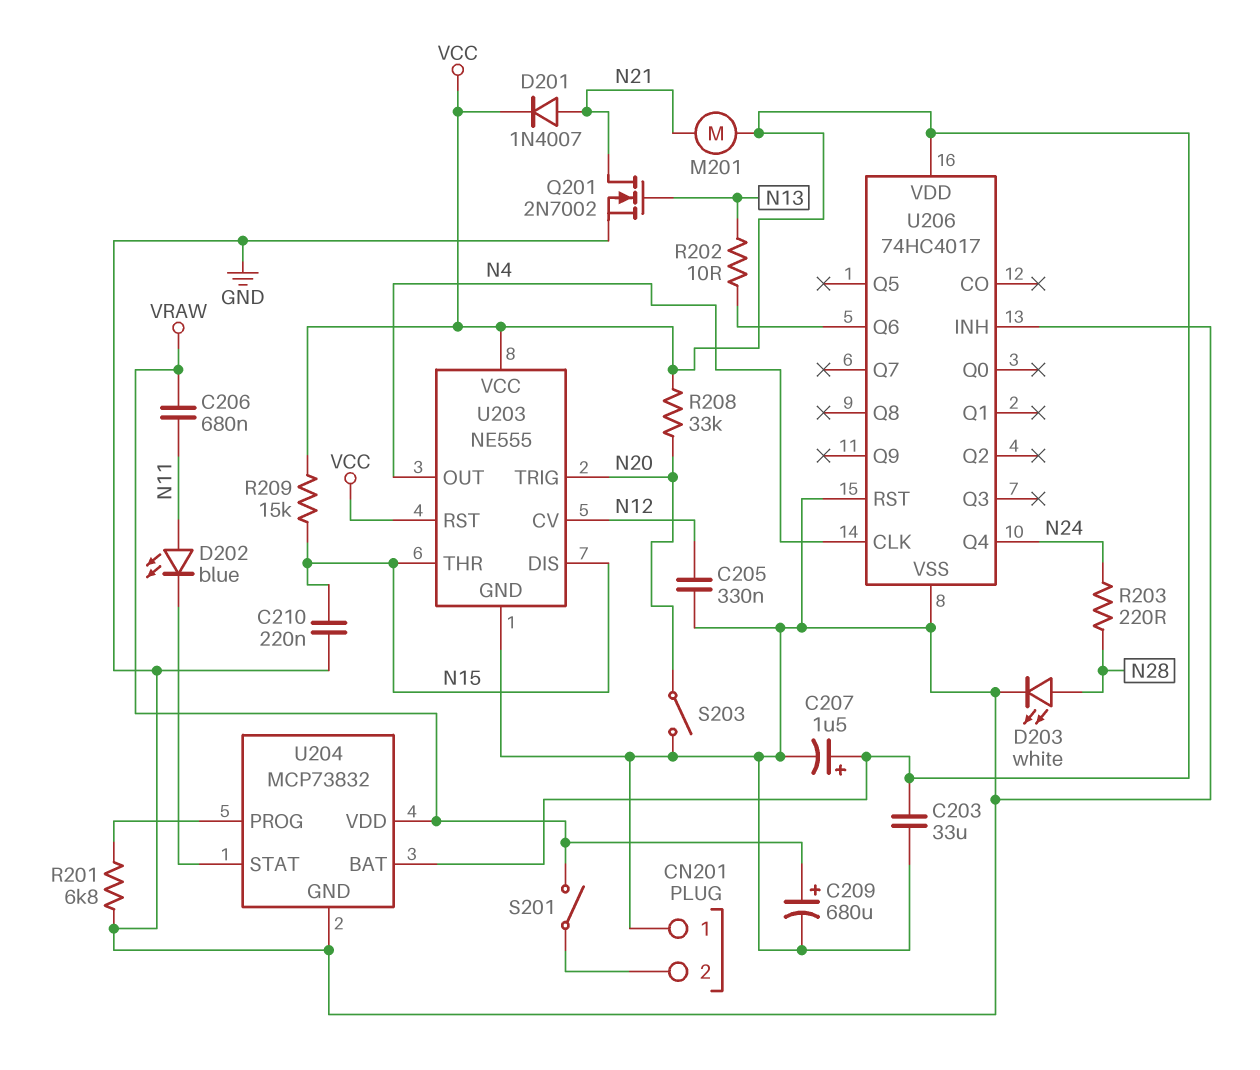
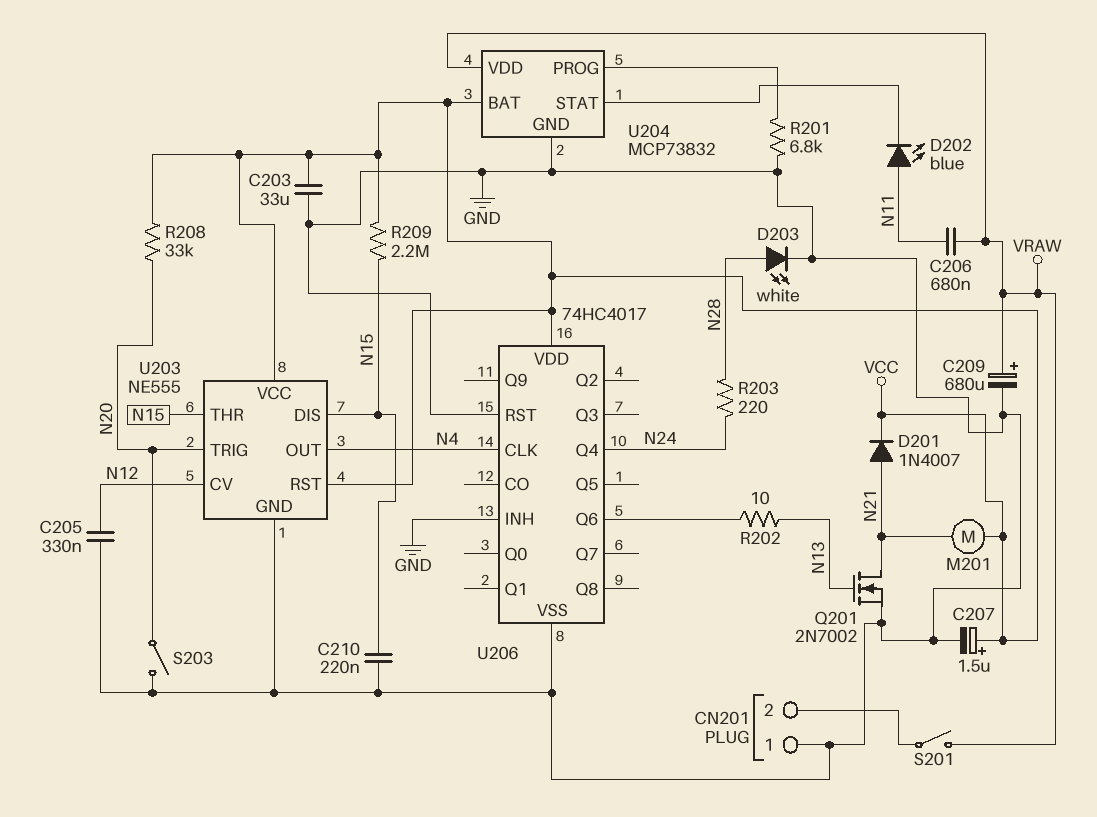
R209: 15k (N15, VCC) -> 2.2M (N15, VCC)

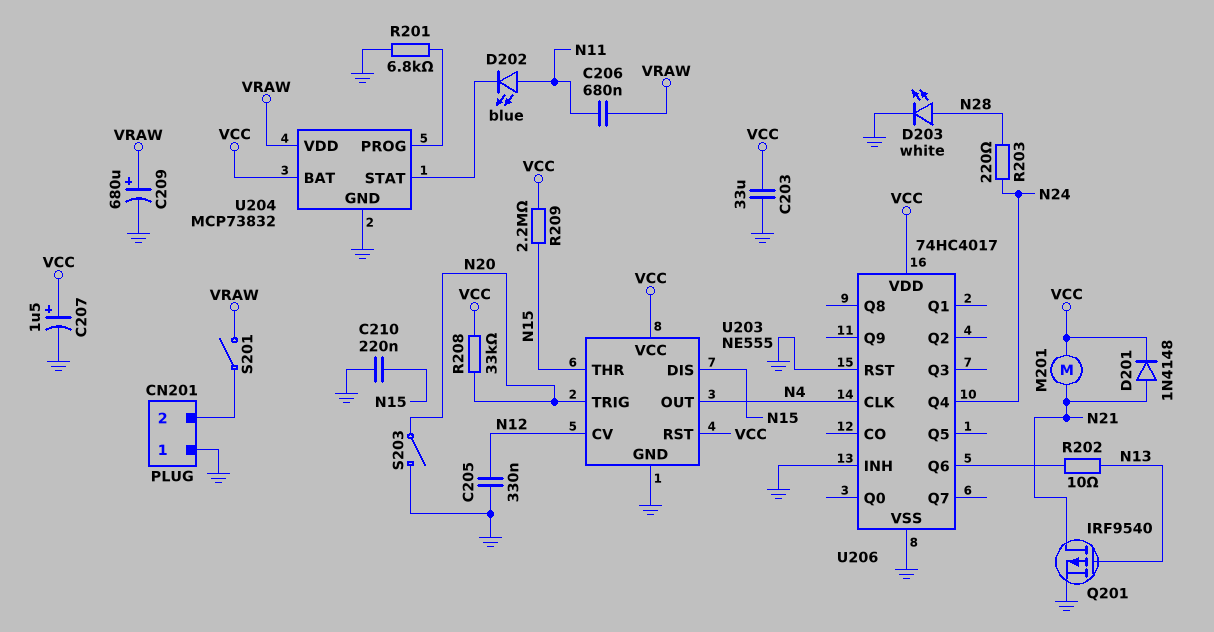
D201: diode 1N4007 (A N21, K VCC) -> diode 1N4148 (A N21, K VCC)
Q201: NMOS 2N7002 (G N13, D N21, S GND) -> PMOS IRF9540 (G N13, D N21, S GND)

